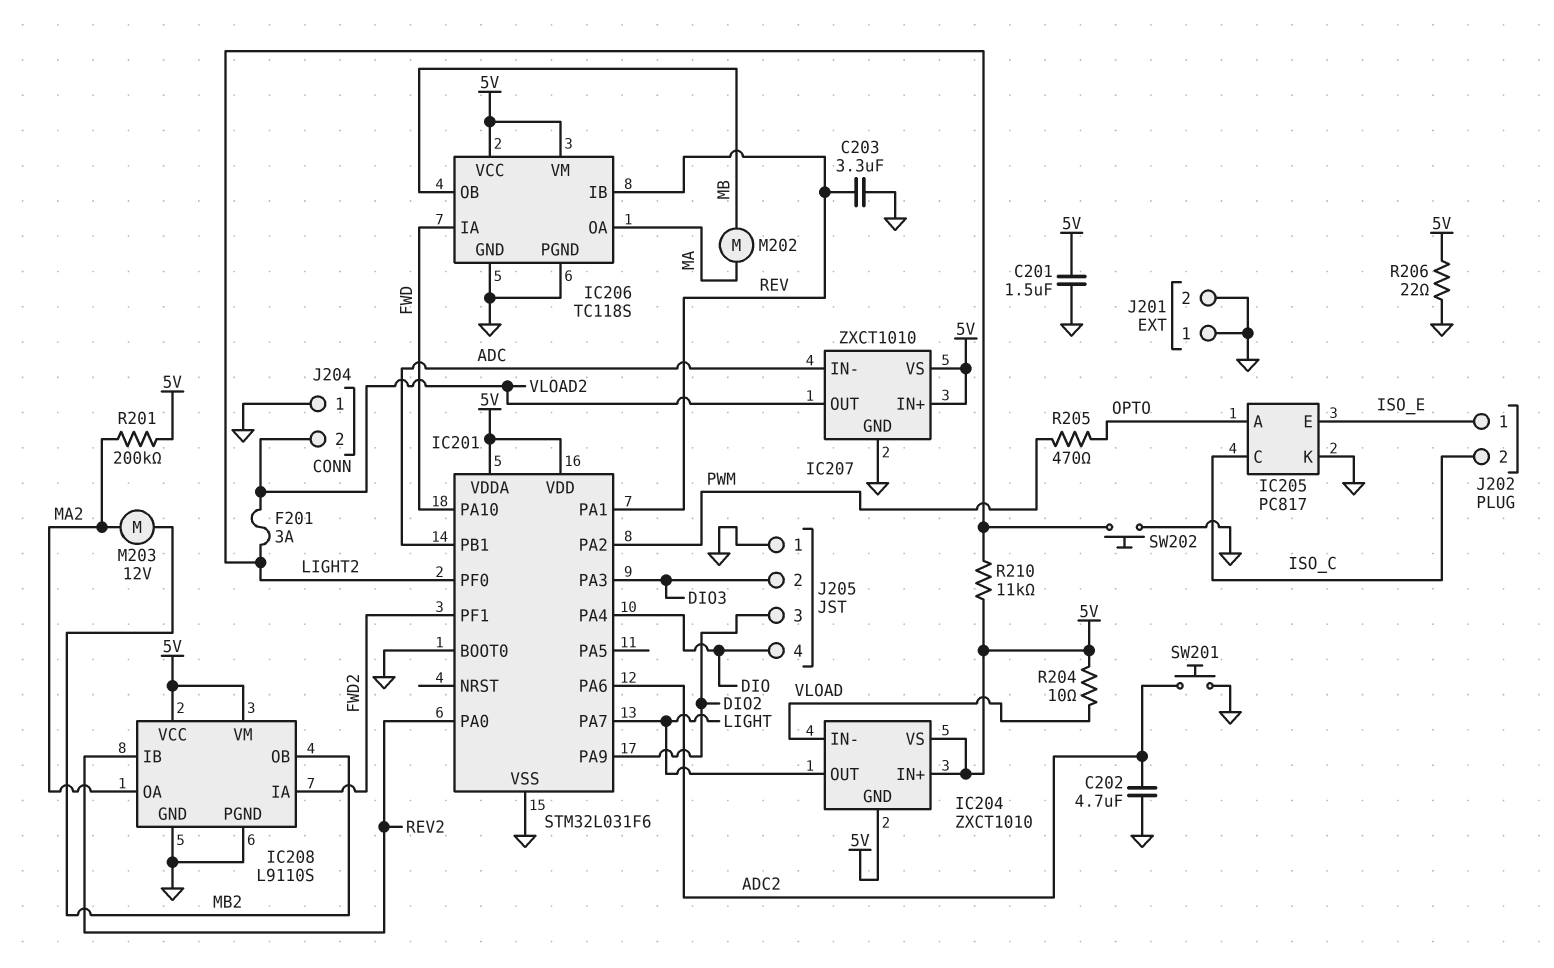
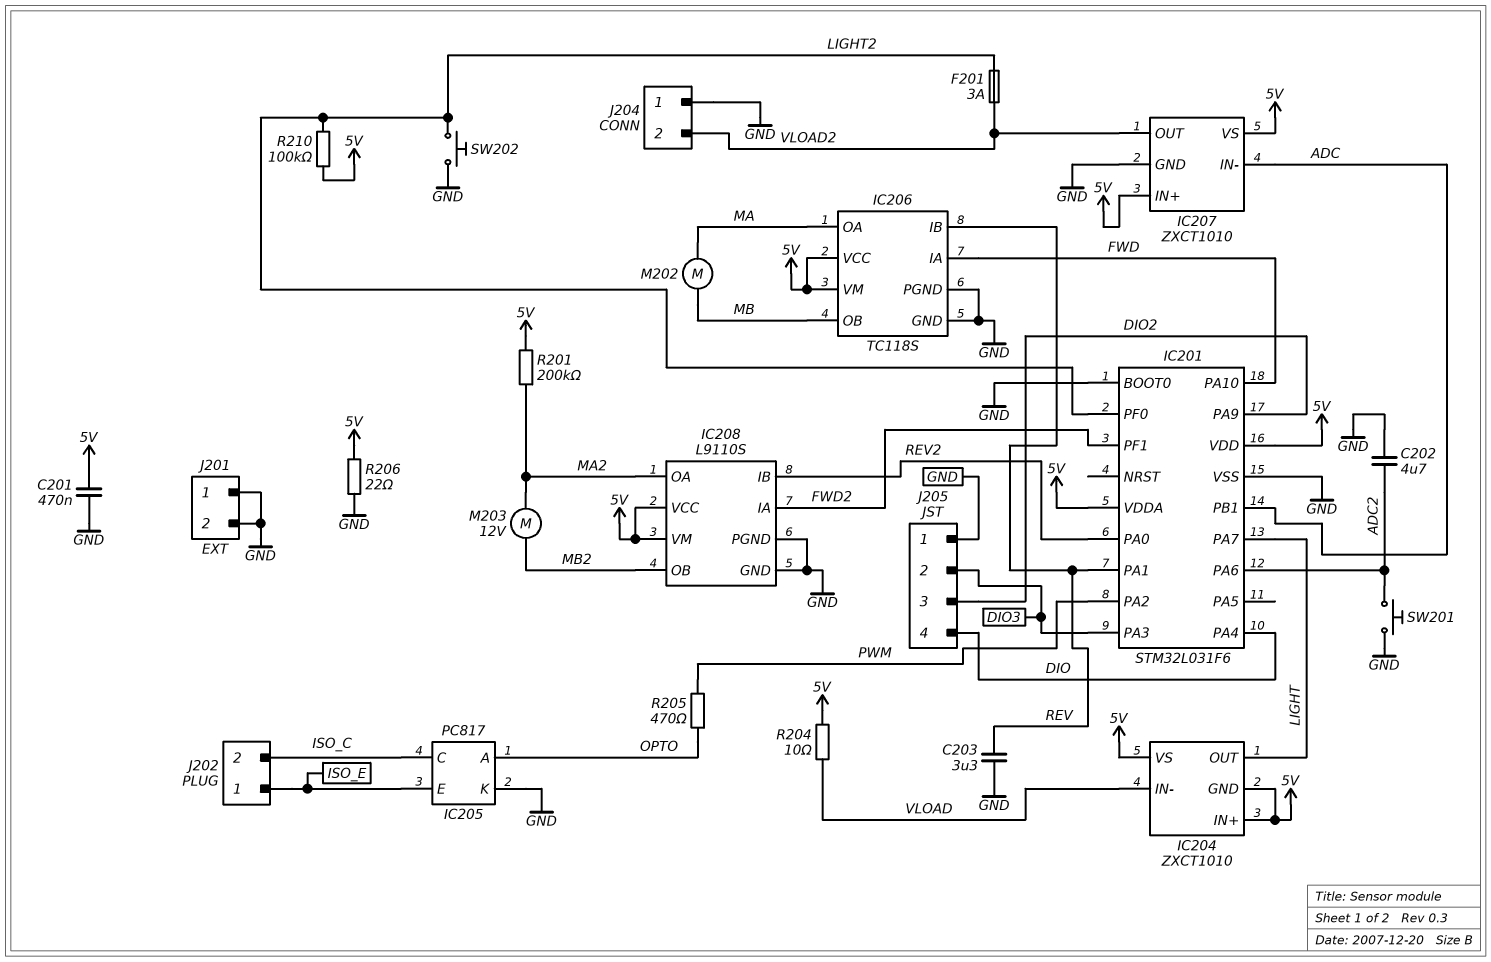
C201: 1.5uF (5V, GND) -> 470nF (5V, GND)
R210: 11k (5V, LIGHT2) -> 100k (5V, LIGHT2)

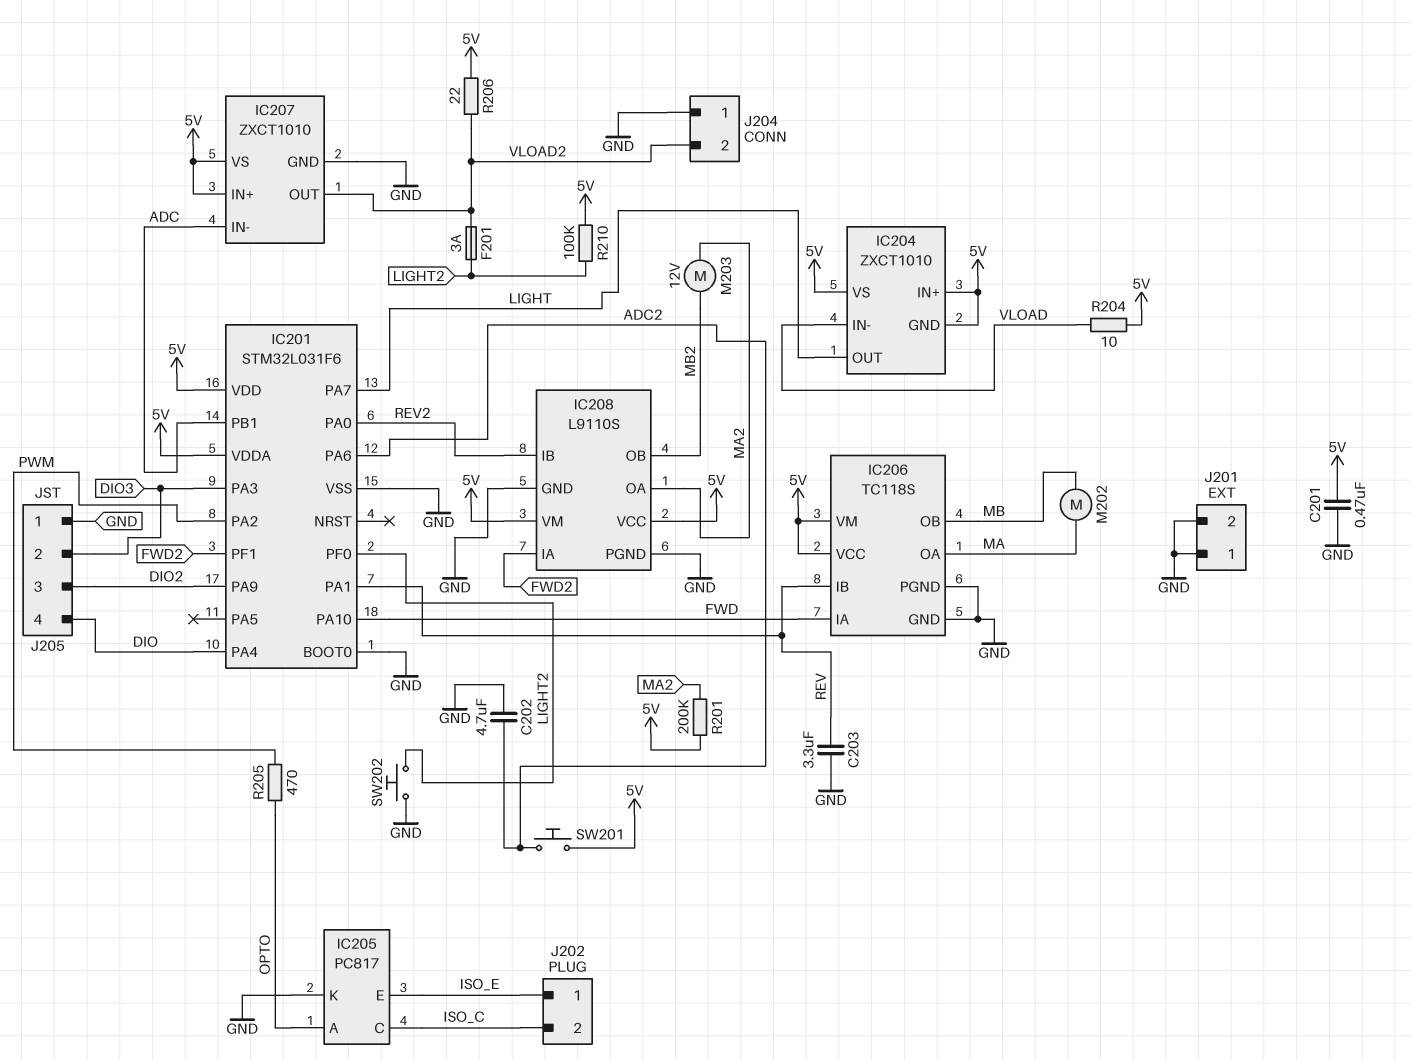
R206: 22 (5V, GND) -> 22 (5V, VLOAD2)
SW201: button (ADC2, GND) -> button (5V, ADC2)

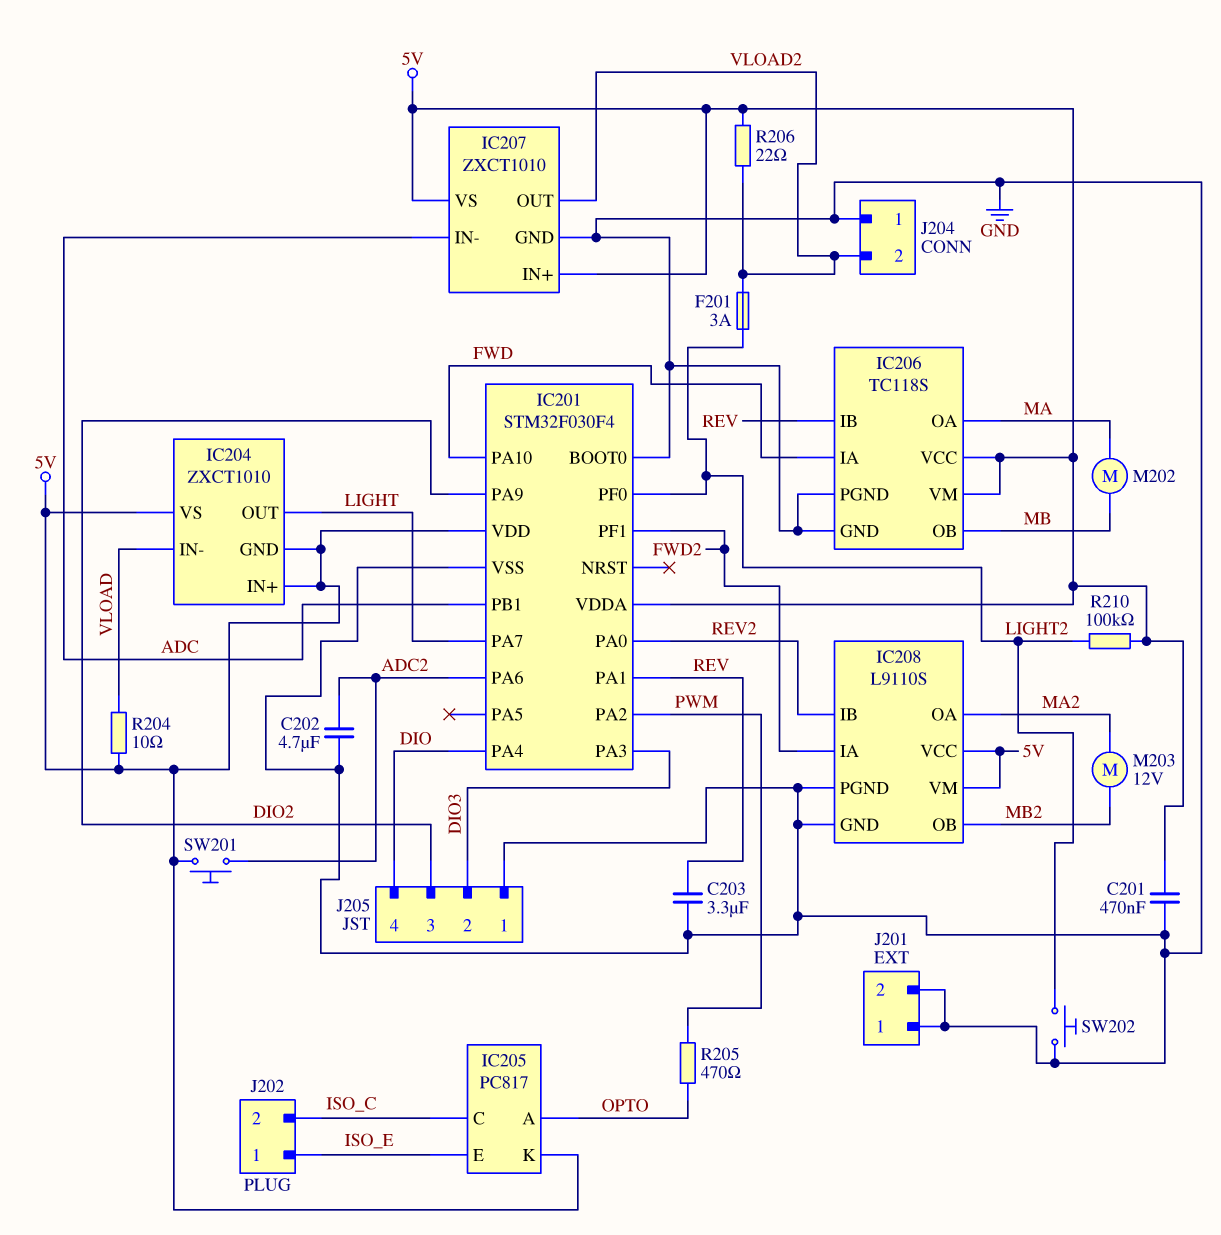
IC201: STM32L031F6 -> STM32F030F4
IC205 pin K: GND -> 5V
R201: 200k (5V, MA2) -> none

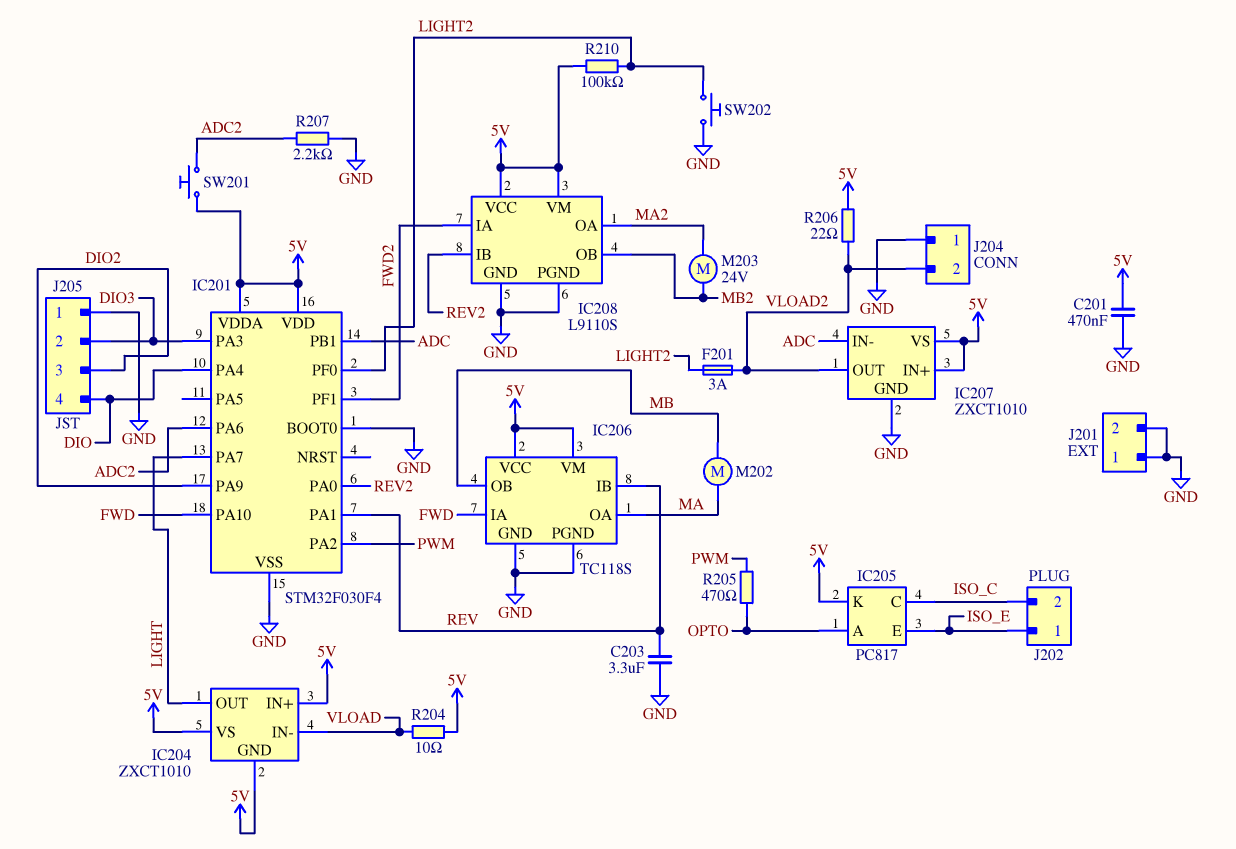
C202: 4.7uF (ADC2, GND) -> none
M203: motor 12V (MA2, MB2) -> motor 24V (MA2, MB2)
R207: none -> 2.2k (ADC2, GND)

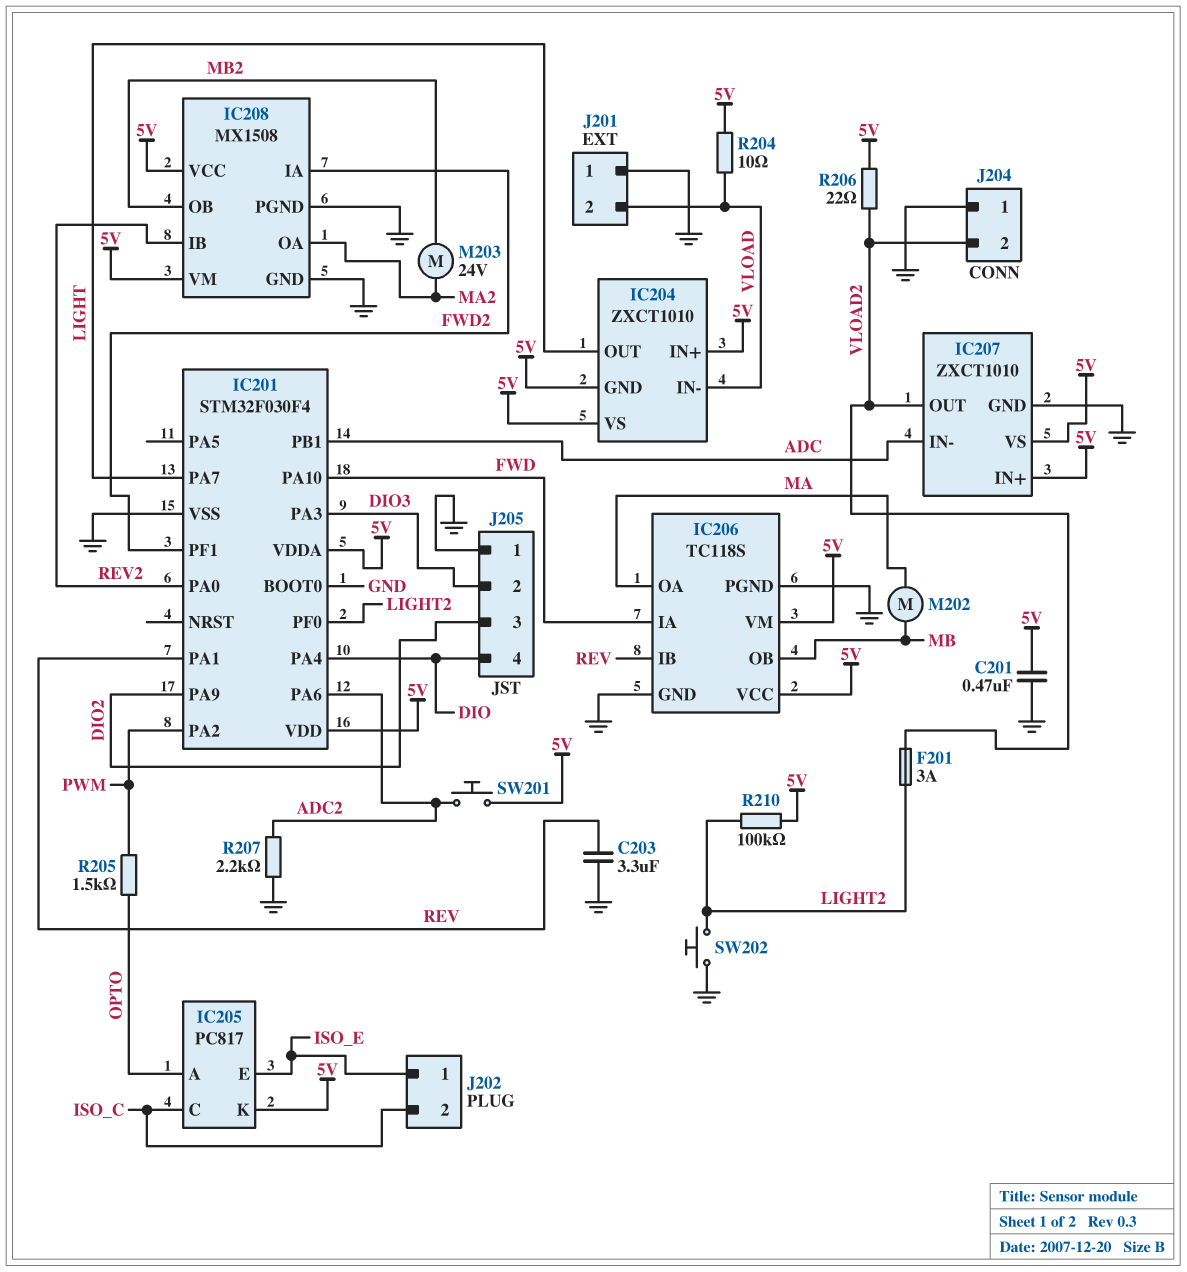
IC208: L9110S -> MX1508
J201 pin 2: GND -> VLOAD
R205: 470 (OPTO, PWM) -> 1.5k (OPTO, PWM)

